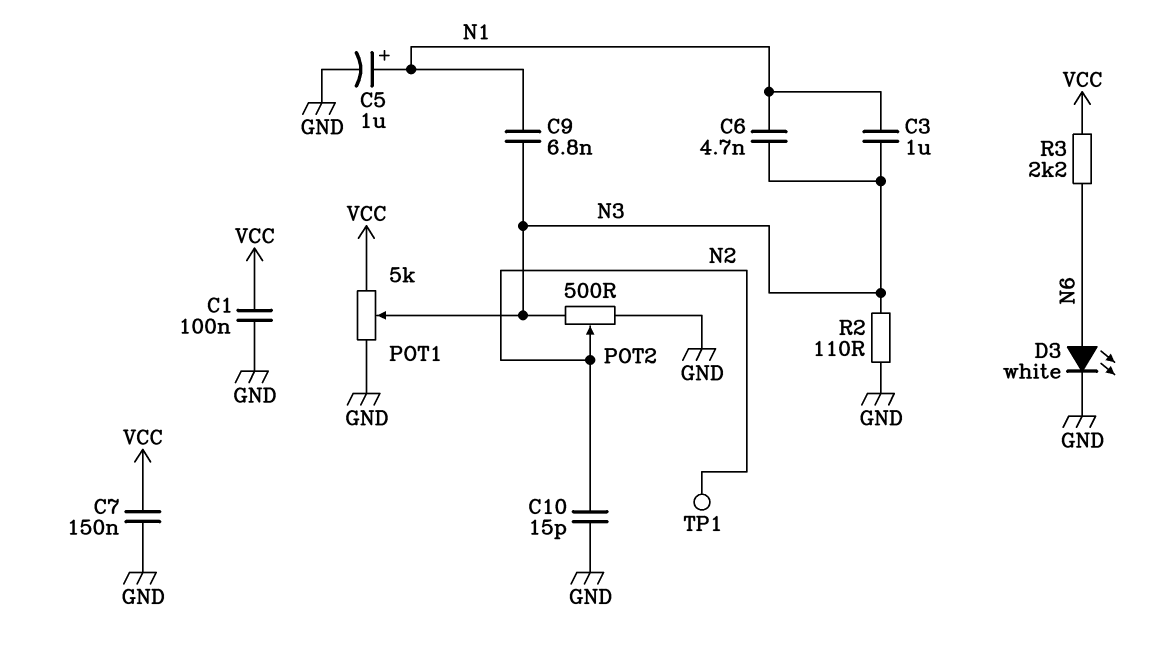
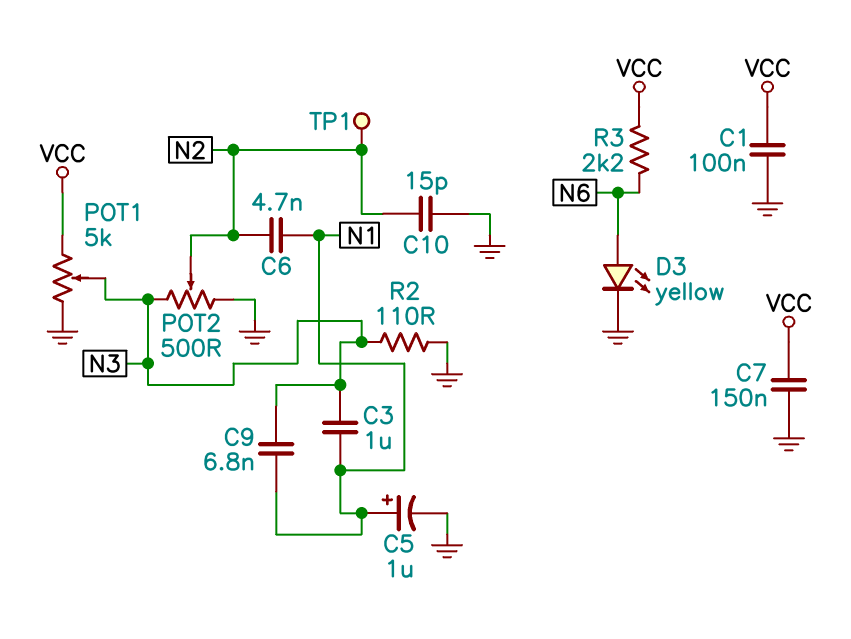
C6: 4.7nF (N1, N3) -> 4.7nF (N1, N2)
D3: LED white (A N6, K GND) -> LED yellow (A N6, K GND)

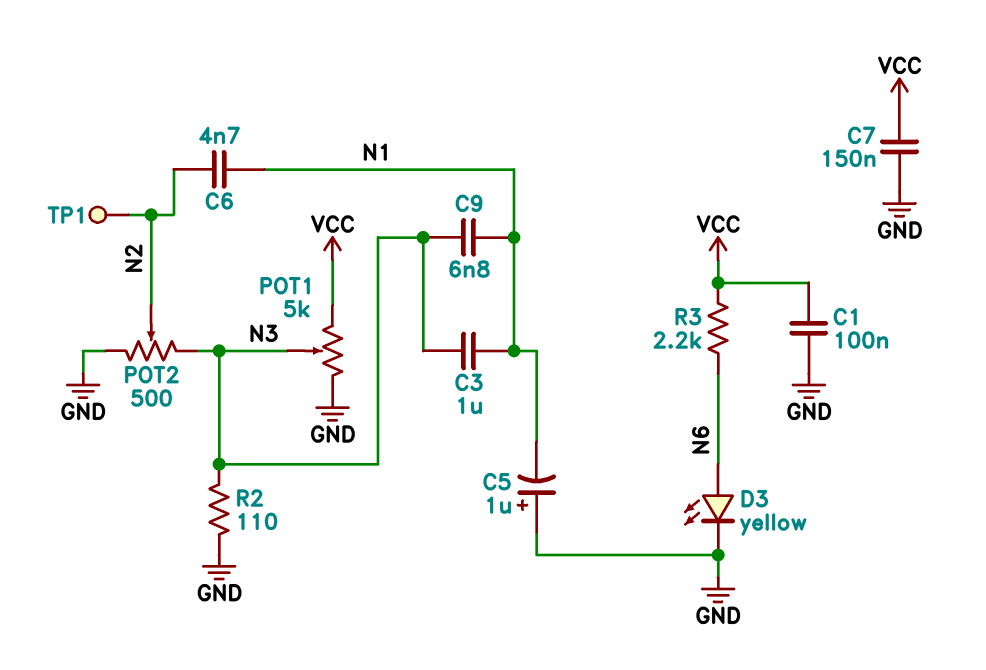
C5: 1uF (plus N1, minus GND) -> 1uF (plus GND, minus N1)
C10: 15pF (GND, N2) -> none

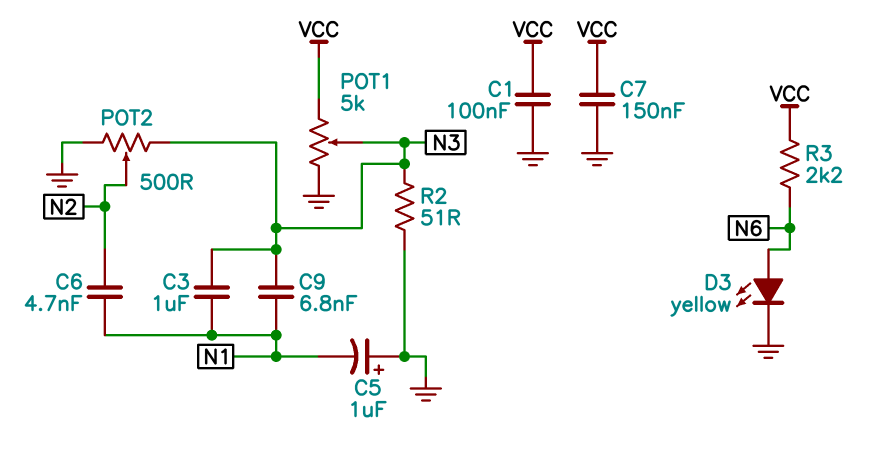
R2: 110 (GND, N3) -> 51 (GND, N3)
TP1: test point (N2) -> none

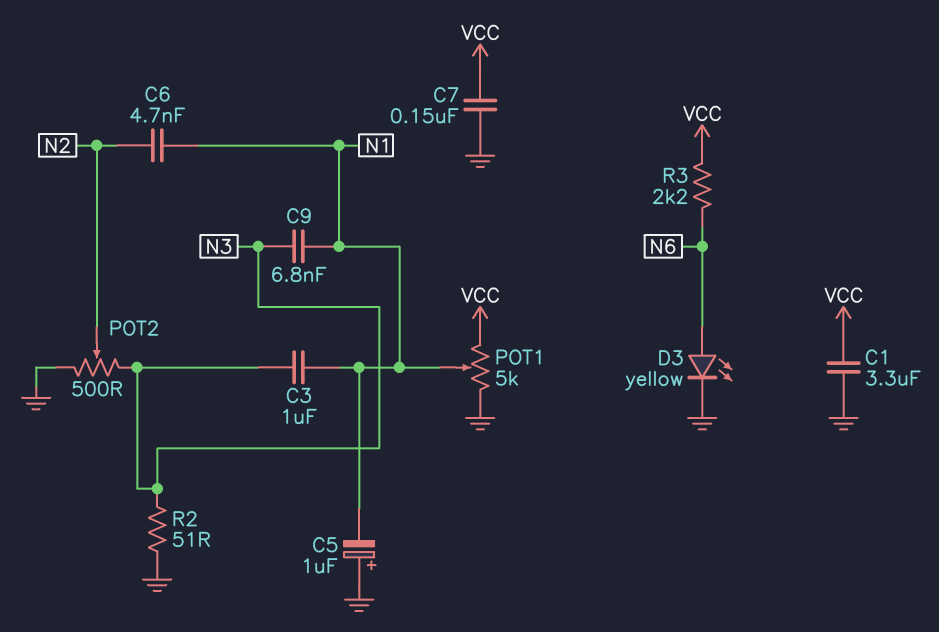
C1: 100nF (GND, VCC) -> 3.3uF (GND, VCC)
POT1: 5k (GND, VCC, wiper N3) -> 5k (GND, VCC, wiper N1)

